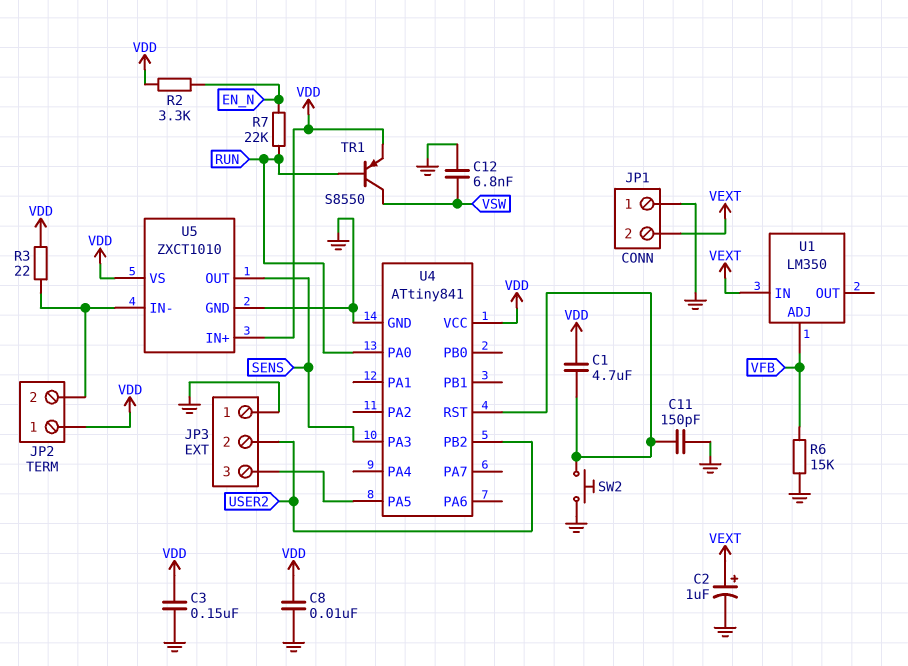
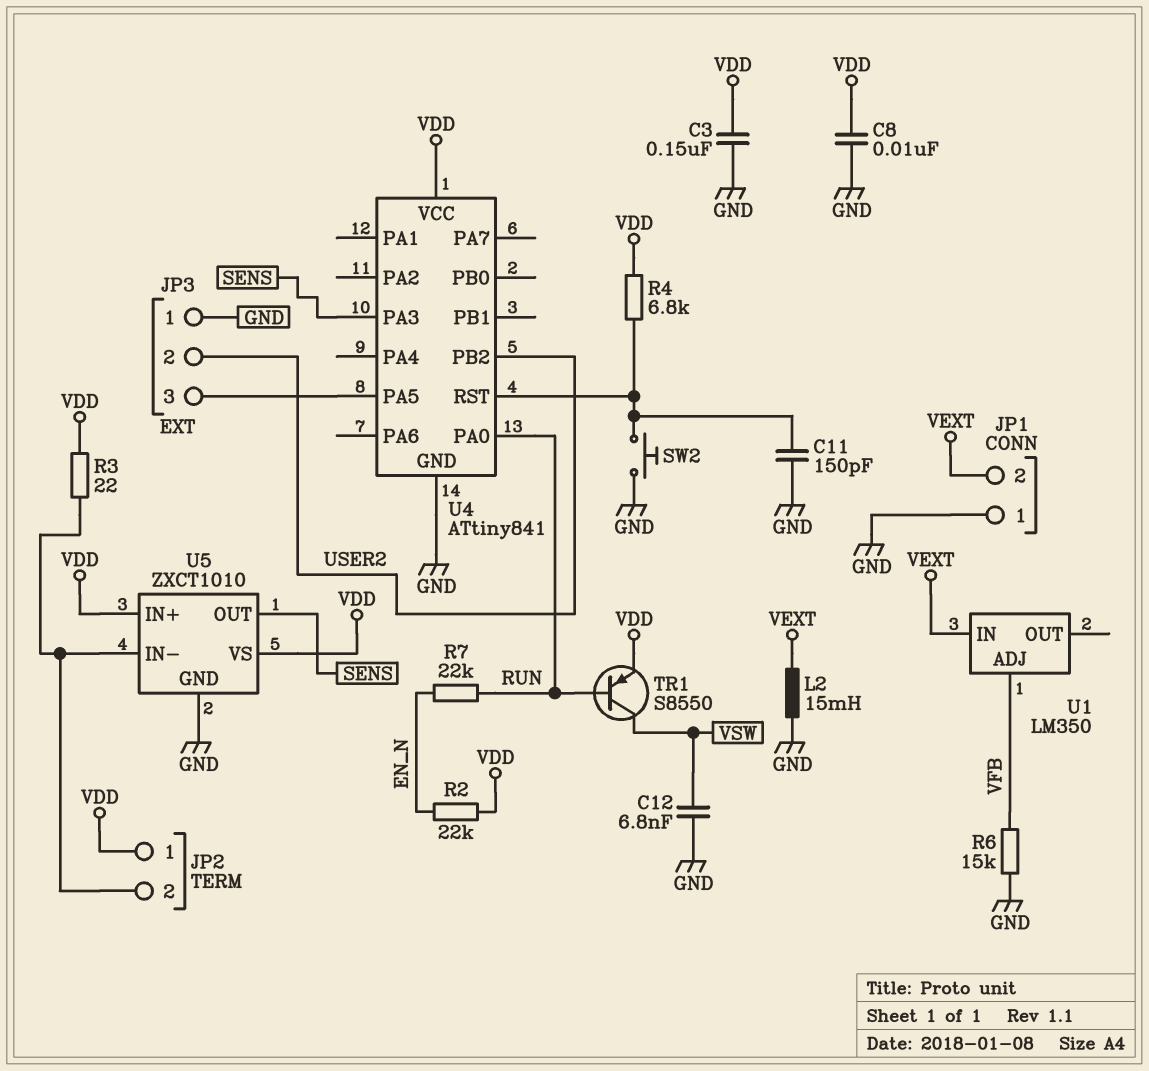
C1: 4.7uF (U4/RST, VDD) -> none
C2: 1uF (plus VEXT, minus GND) -> none
L2: none -> 15mH (GND, VEXT)
R2: 3.3k (EN_N, VDD) -> 22k (EN_N, VDD)
R4: none -> 6.8k (U4/RST, VDD)

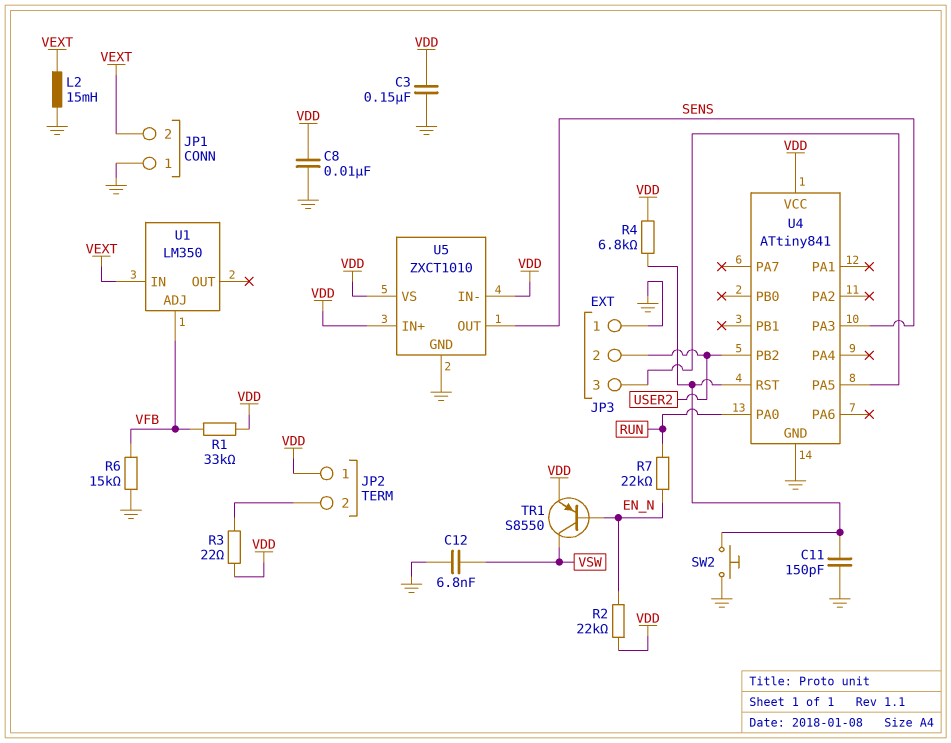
R1: none -> 33k (VDD, VFB)
TR1: PNP S8550 (B RUN, C VSW, E VDD) -> PNP S8550 (B EN_N, C VSW, E VDD)
U5 pin IN-: JP2/2 -> VDD

